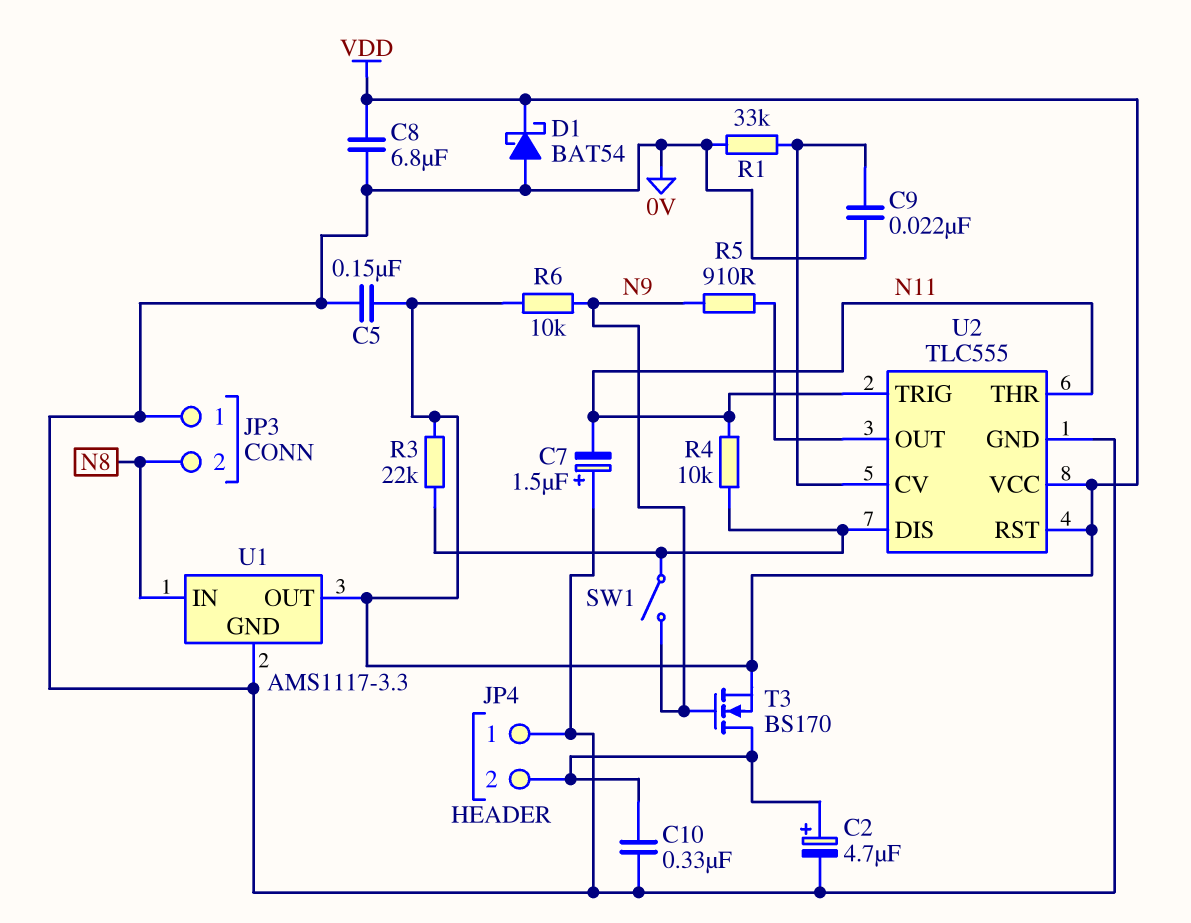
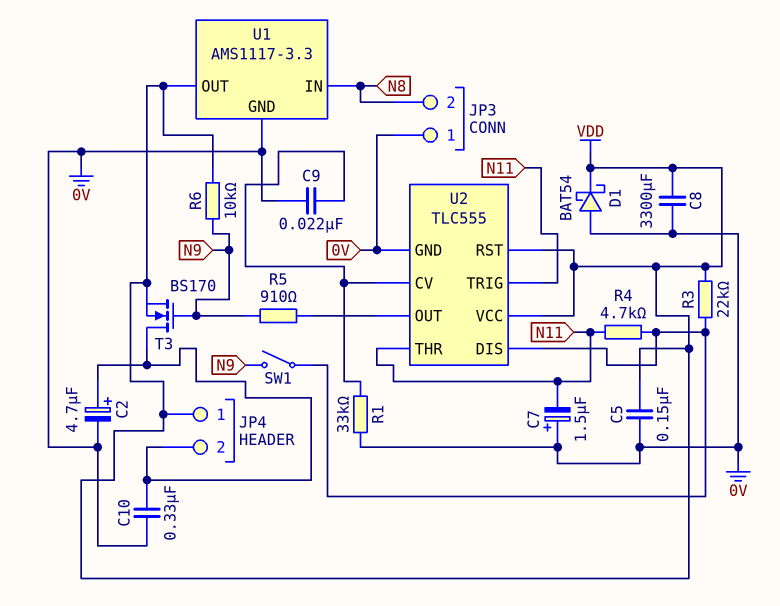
C8: 6.8uF (0V, VDD) -> 3300uF (0V, VDD)
JP4 pin 1: 0V -> VDD
R4: 10k (N11, U2/DIS) -> 4.7k (N11, U2/DIS)

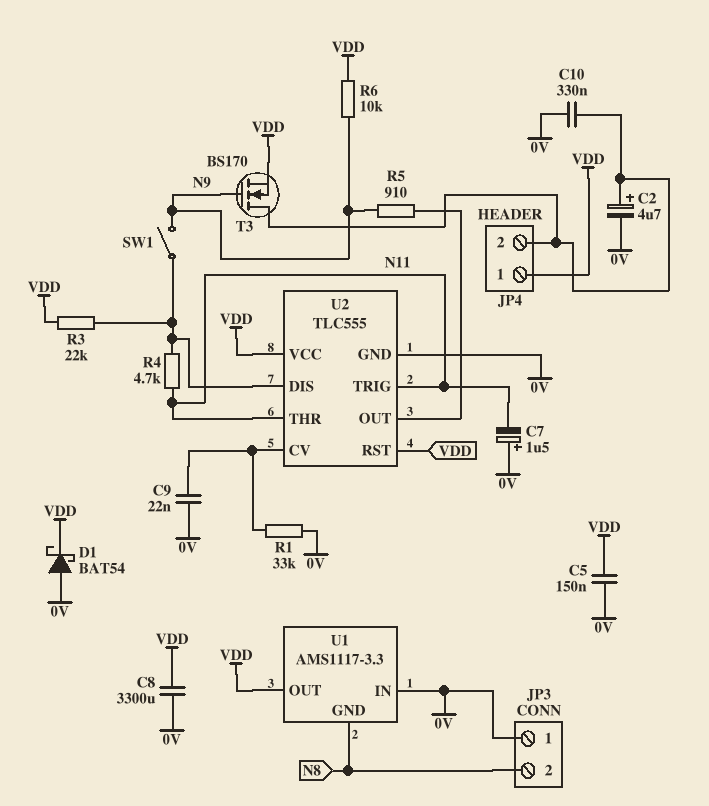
U1 pin GND: 0V -> N8
U1 pin IN: N8 -> 0V

